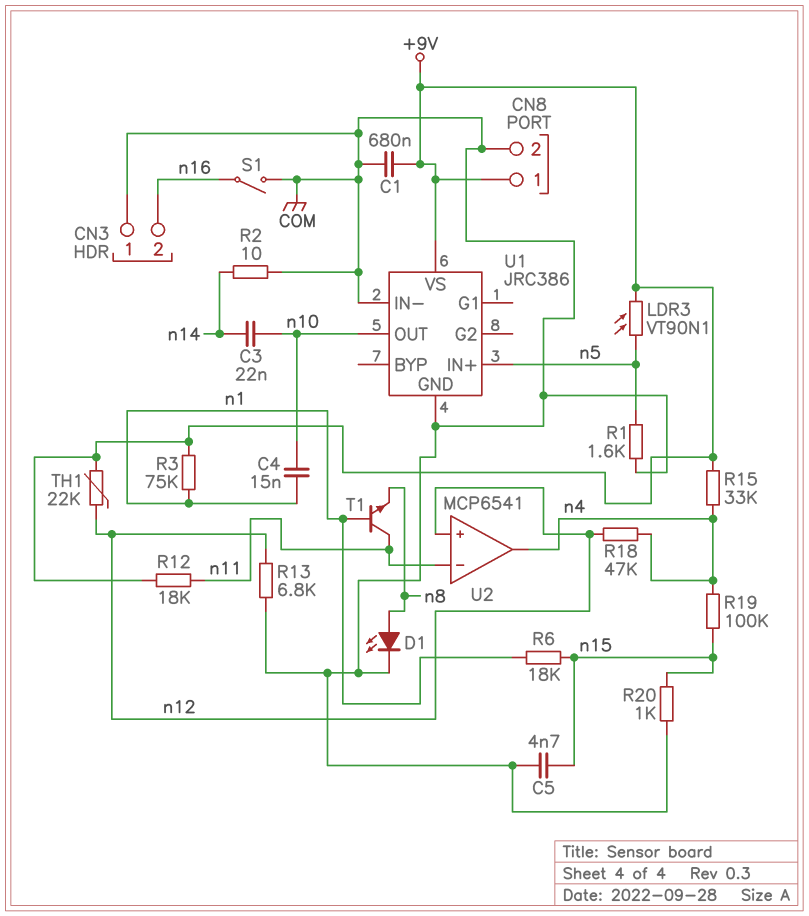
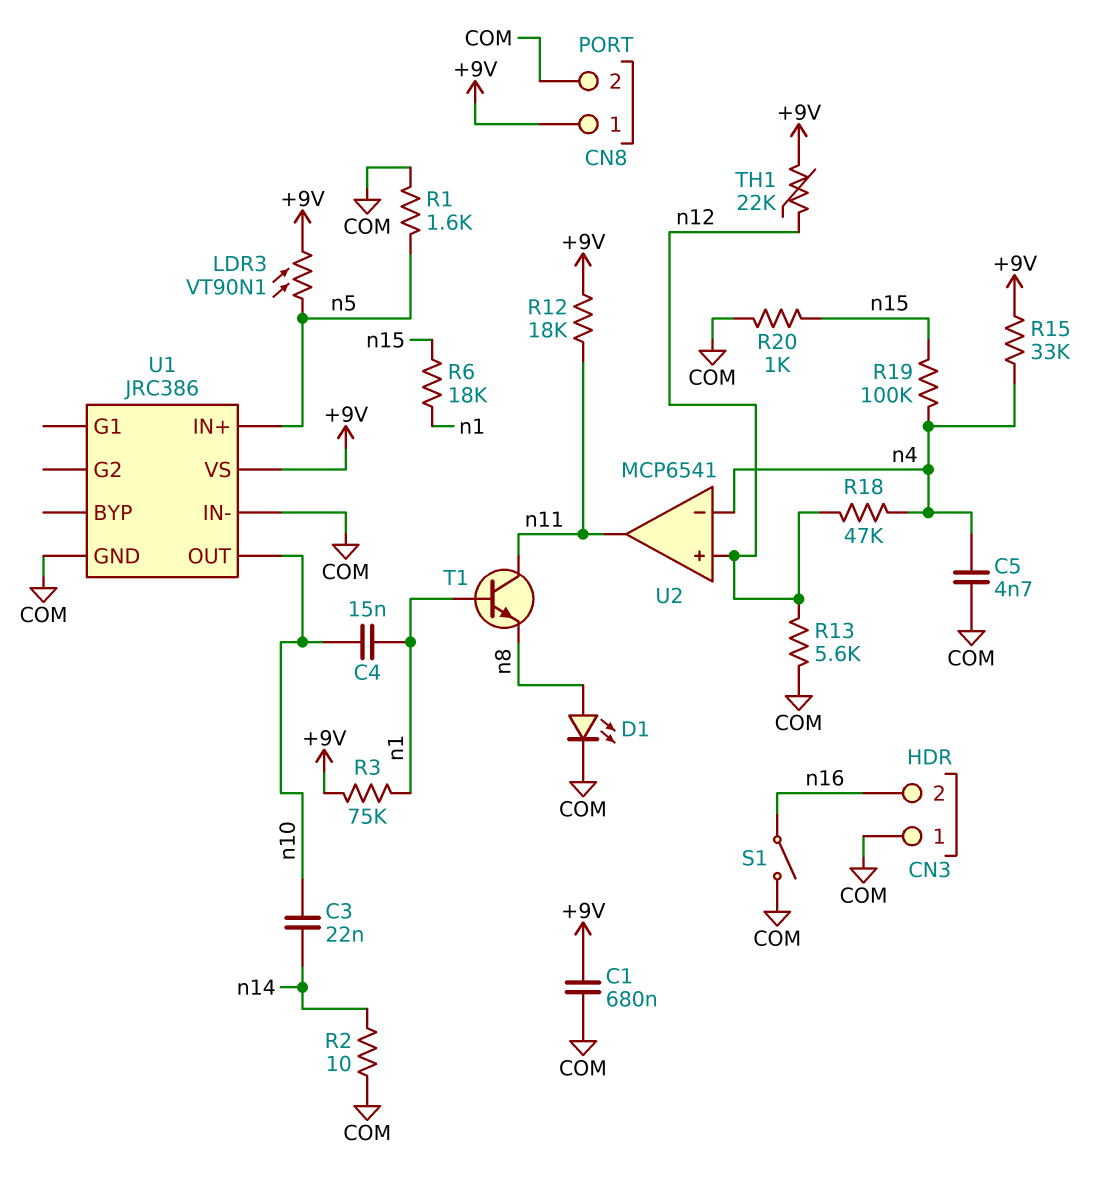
C5: 4.7nF (COM, n15) -> 4.7nF (COM, n4)
R13: 6.8k (COM, n12) -> 5.6k (COM, n12)
U2 pin in-: n11 -> n4
U2 pin out: n4 -> n11

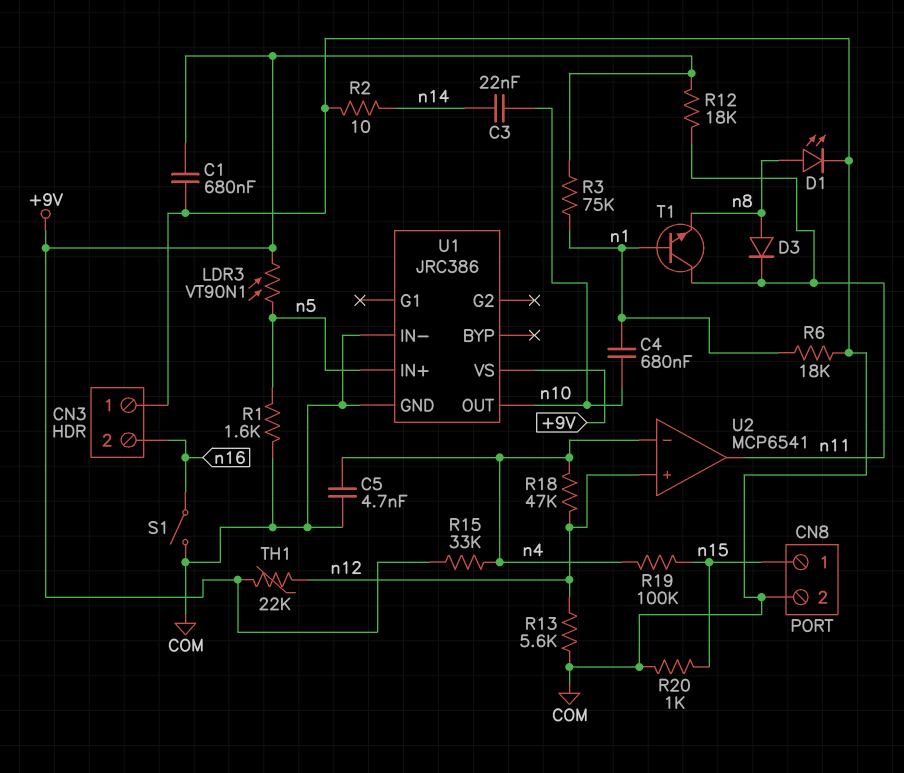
C4: 15nF (n1, n10) -> 680nF (n1, n10)
CN8 pin 1: +9V -> n15
D3: none -> diode (A n8, K n11)
R6: 18k (n1, n15) -> 18k (COM, n1)

